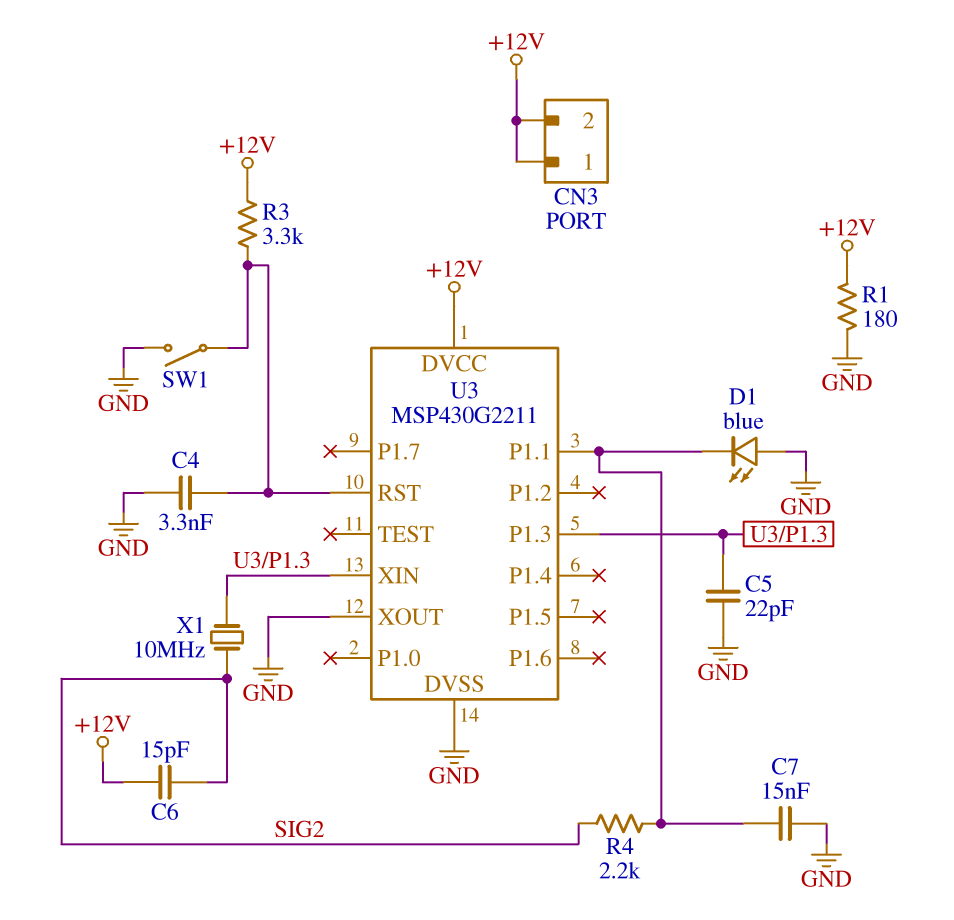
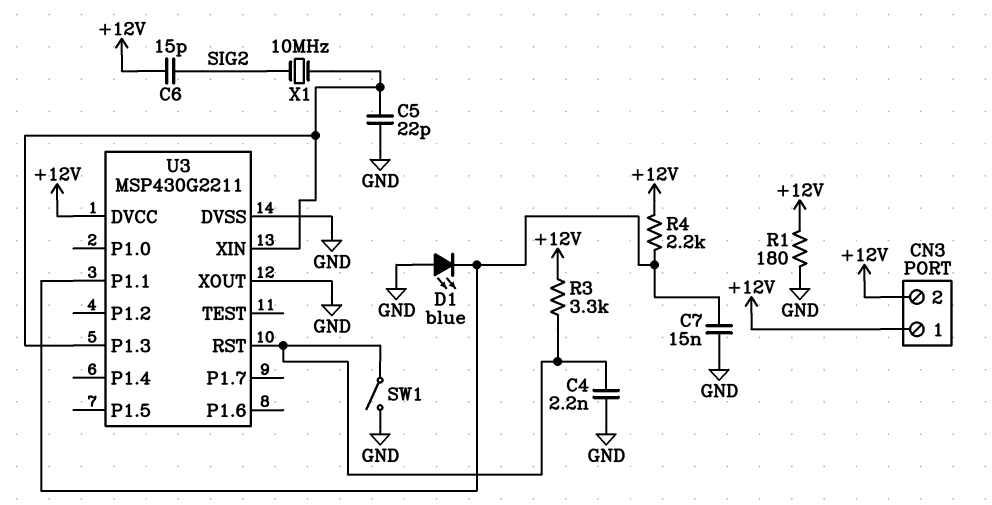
C4: 3.3nF (GND, U3/RST) -> 2.2nF (GND, U3/RST)
R4: 2.2k (SIG2, U3/P1.1) -> 2.2k (+12V, U3/P1.1)

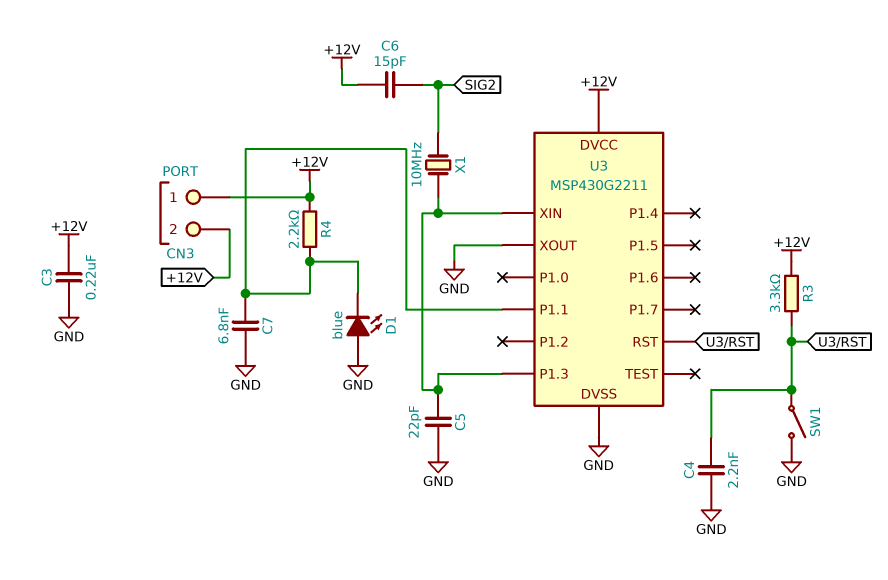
C3: none -> 220nF (+12V, GND)
C7: 15nF (GND, U3/P1.1) -> 6.8nF (GND, U3/P1.1)
R1: 180 (+12V, GND) -> none

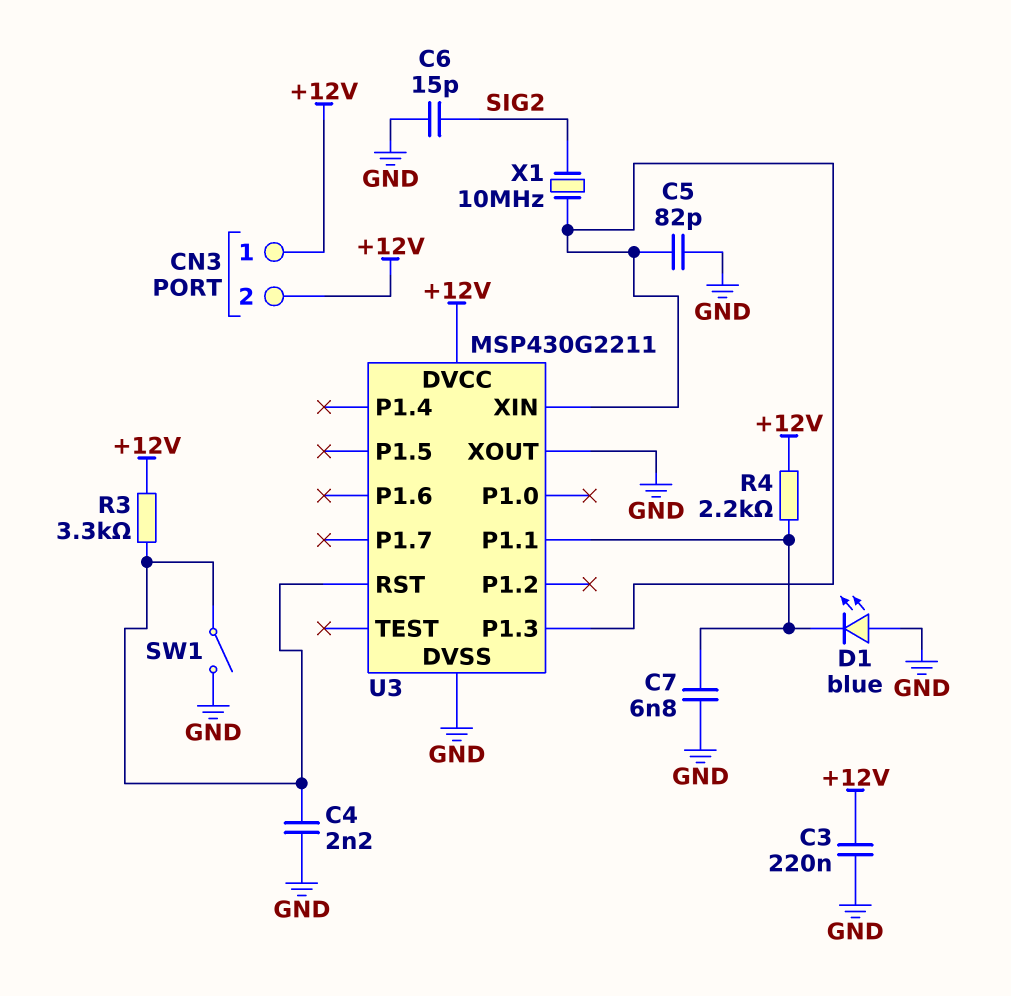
C5: 22pF (GND, U3/P1.3) -> 82pF (GND, U3/P1.3)
C6: 15pF (+12V, SIG2) -> 15pF (GND, SIG2)

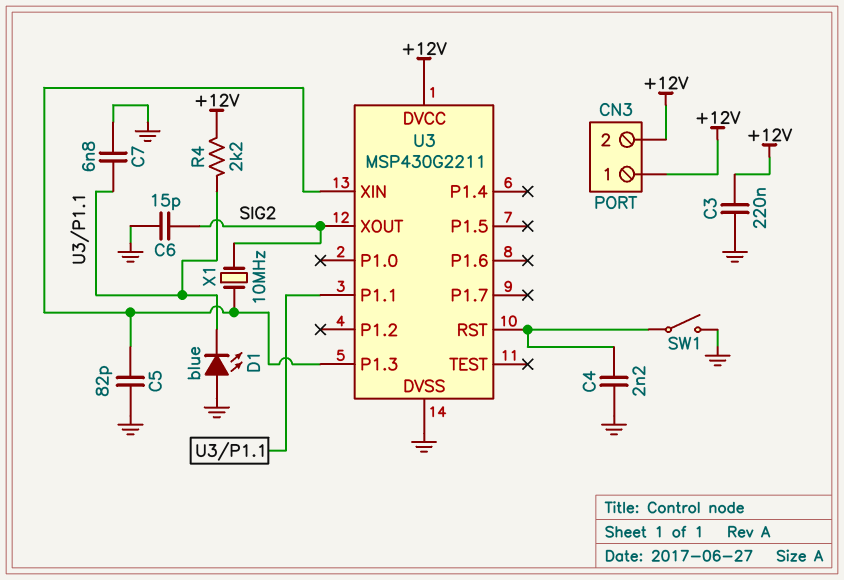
R3: 3.3k (+12V, U3/RST) -> none
U3 pin XOUT: GND -> SIG2

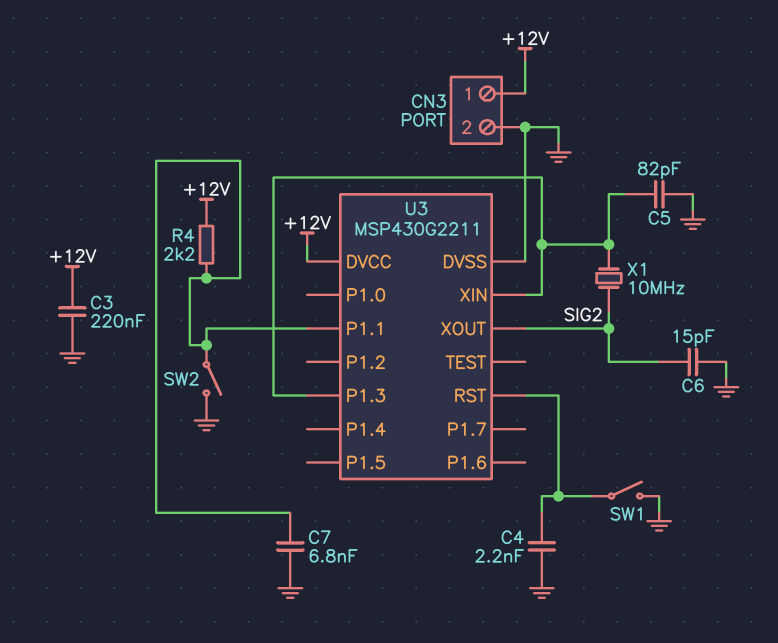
CN3 pin 2: +12V -> GND
D1: LED blue (A GND, K U3/P1.1) -> none
SW2: none -> switch (GND, U3/P1.1)

